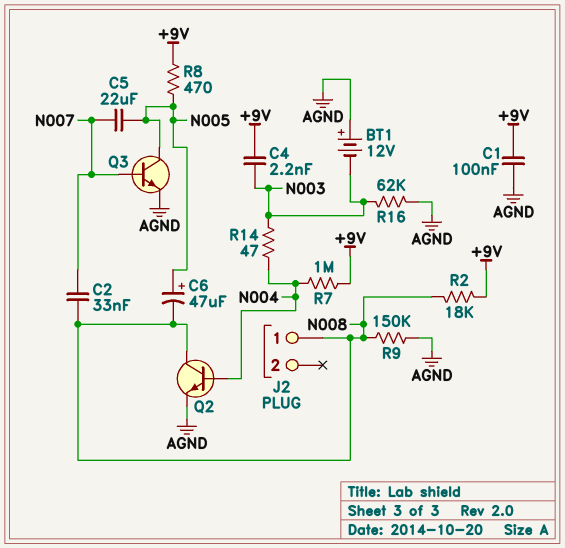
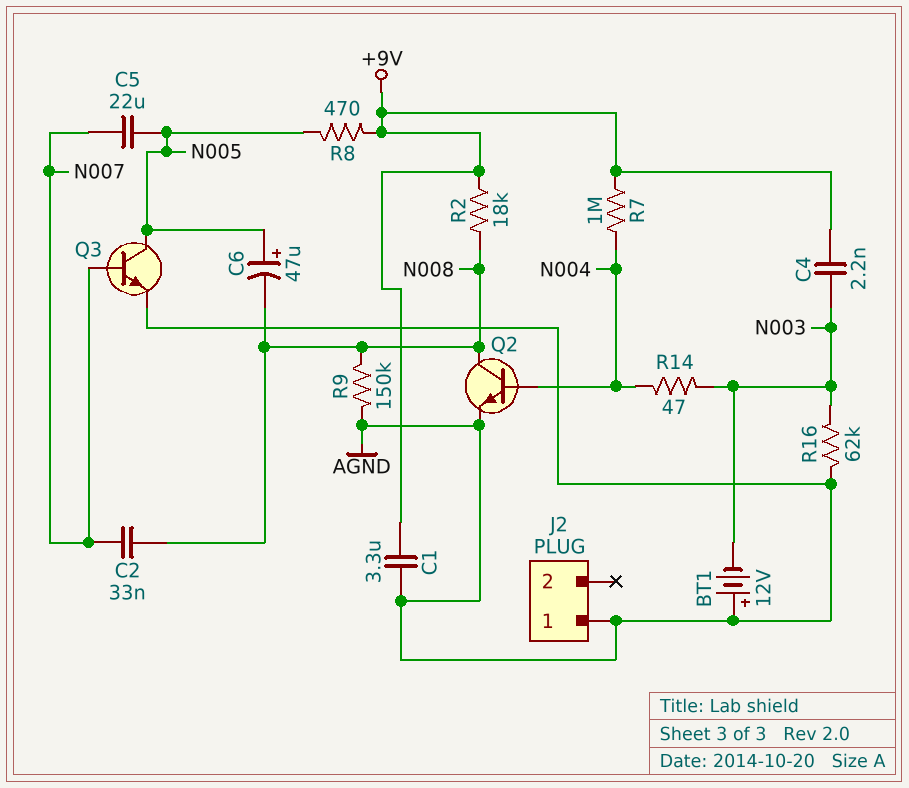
C1: 100nF (+9V, AGND) -> 3.3uF (+9V, AGND)
J2 pin 1: N008 -> AGND

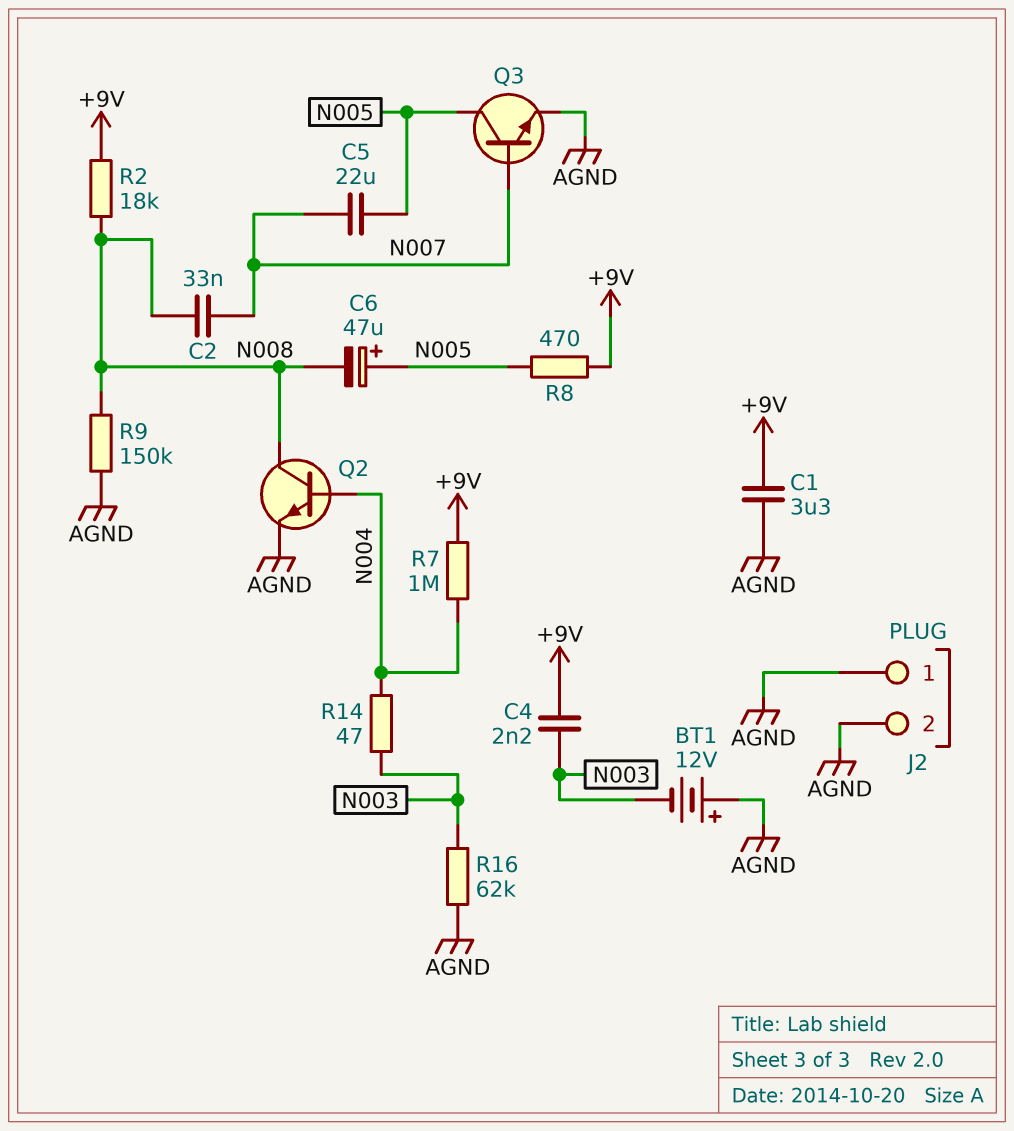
J2 pin 2: none -> AGND

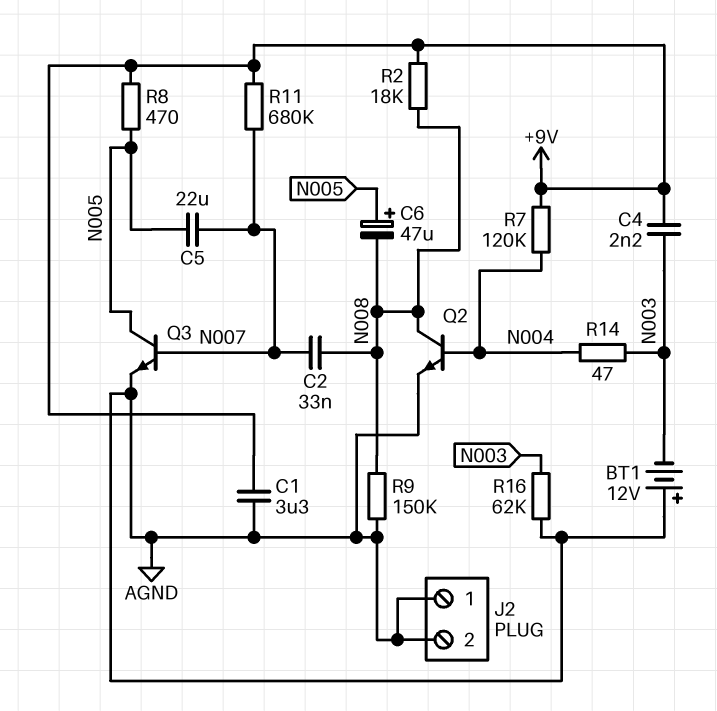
R7: 1M (+9V, N004) -> 120k (+9V, N004)
R11: none -> 680k (+9V, N007)

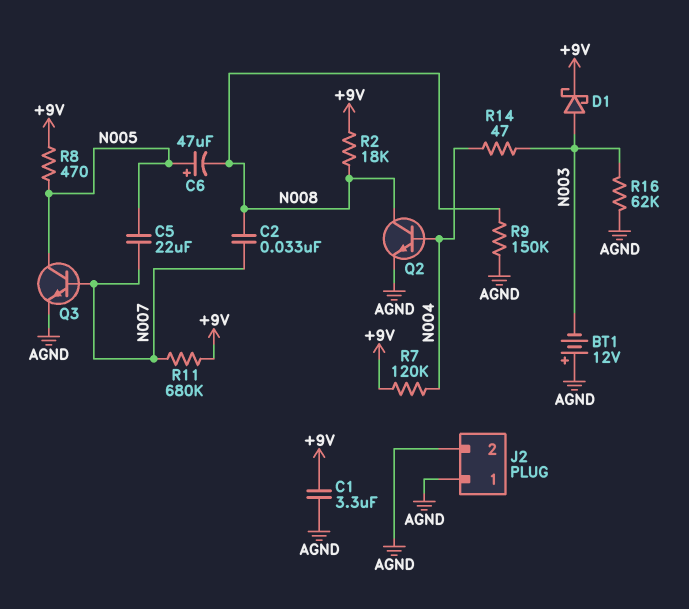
C4: 2.2nF (+9V, N003) -> none
D1: none -> schottky (A N003, K +9V)

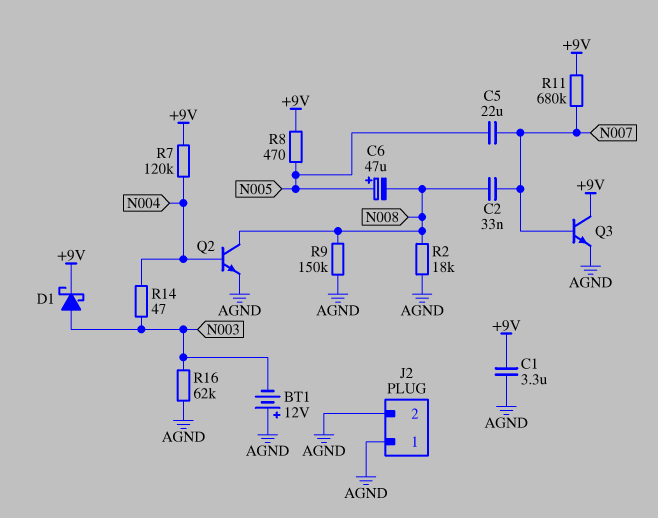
Q3: NPN (B N007, C N005, E AGND) -> NPN (B N007, C +9V, E AGND)
R2: 18k (+9V, N008) -> 18k (AGND, N008)

